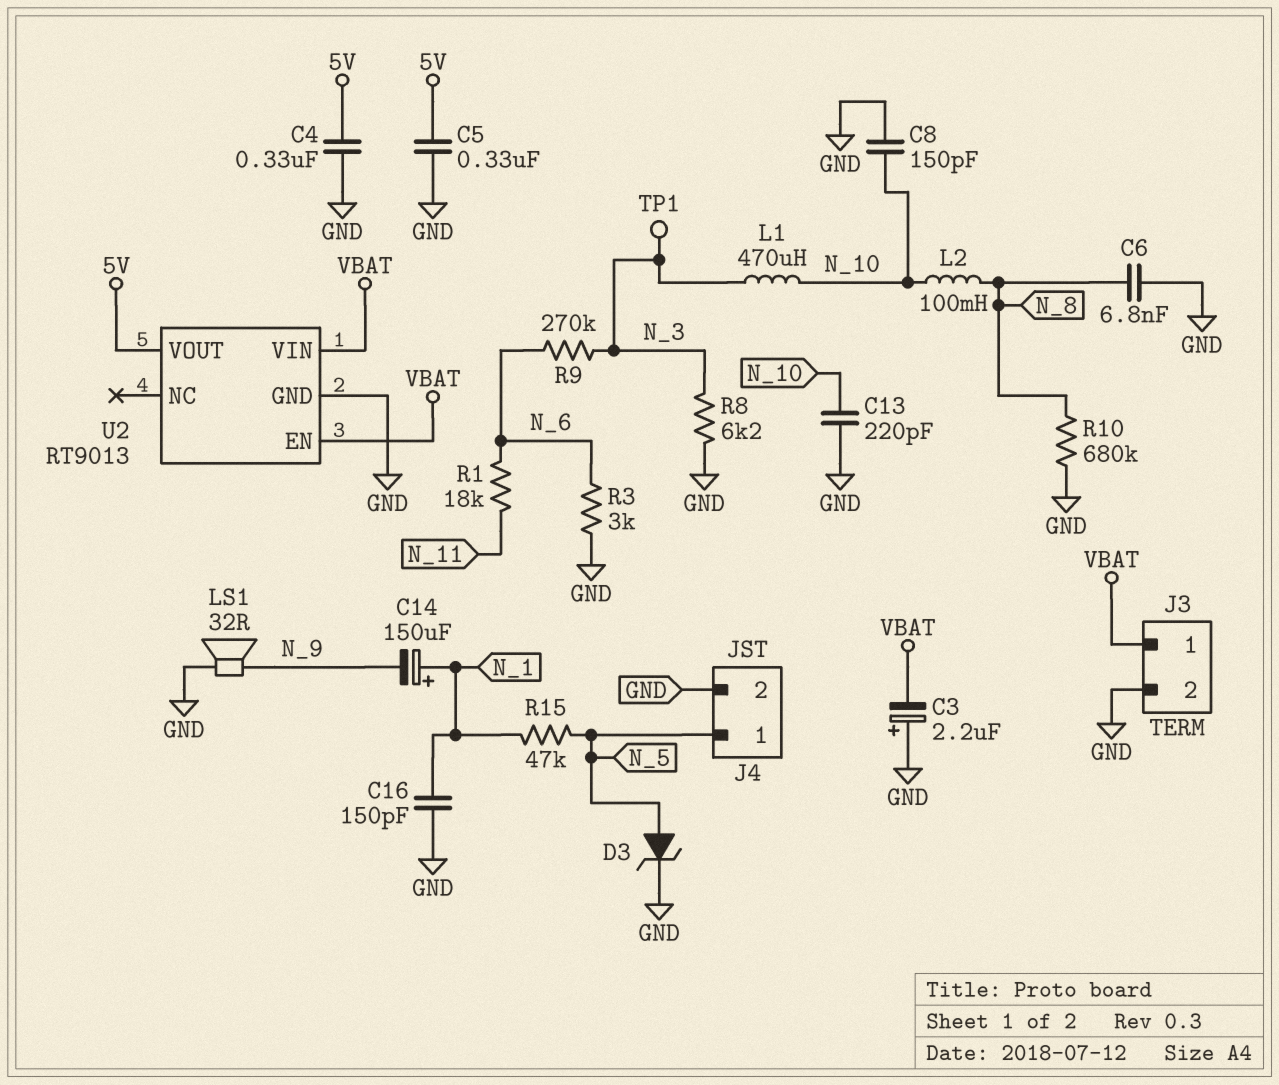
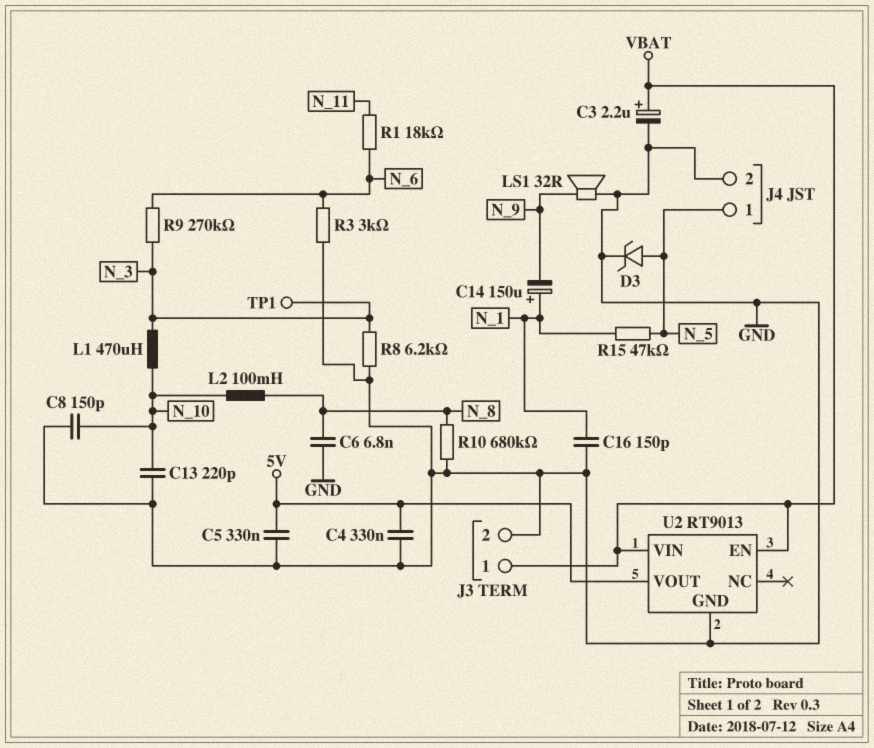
C3: 2.2uF (plus GND, minus VBAT) -> 2.2uF (plus VBAT, minus GND)

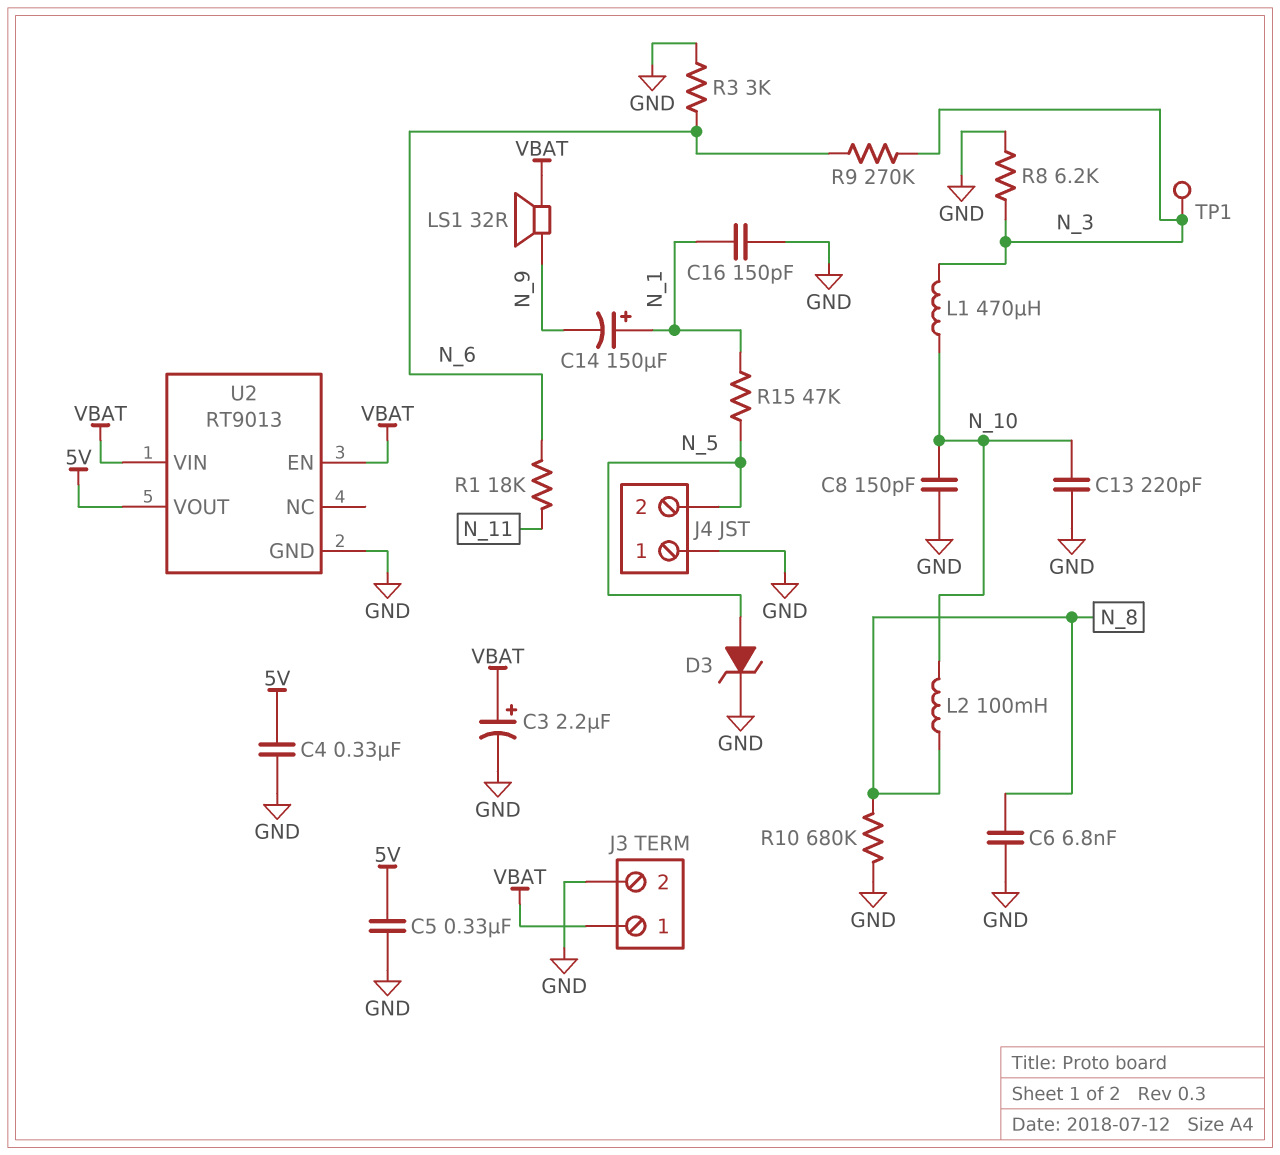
J4 pin 1: N_5 -> GND
J4 pin 2: GND -> N_5
LS1: speaker 32R (GND, N_9) -> speaker 32R (N_9, VBAT)

